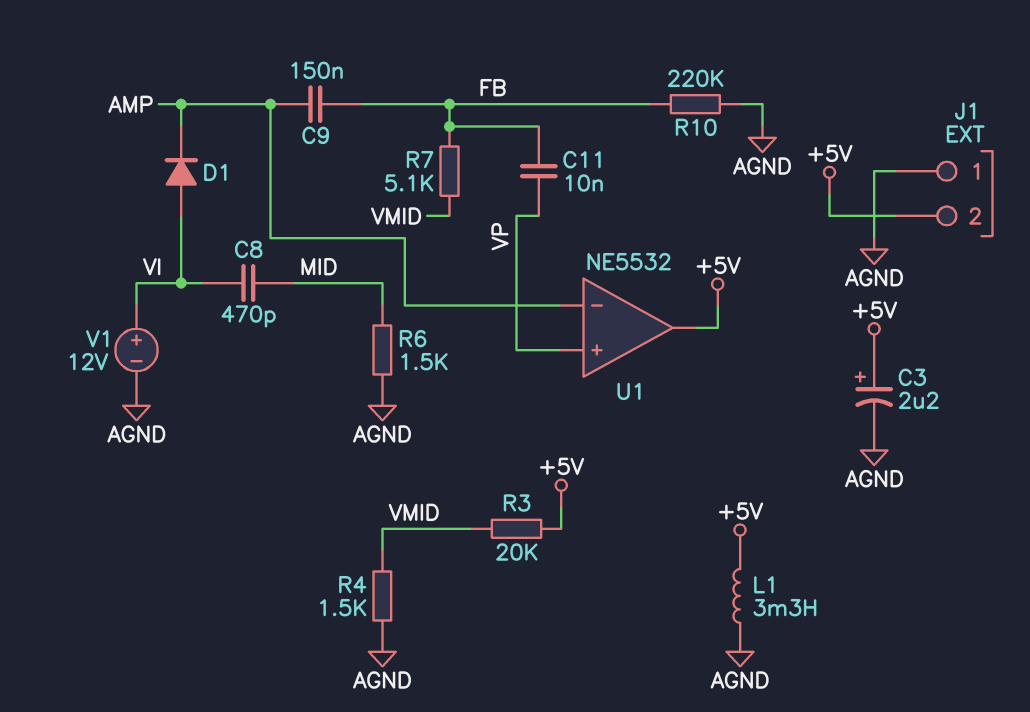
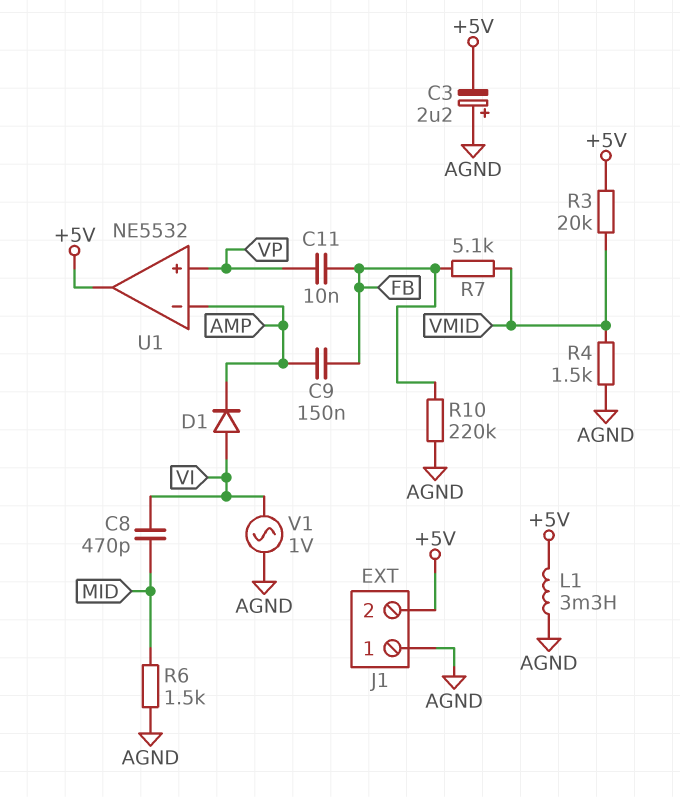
C3: 2.2uF (plus +5V, minus AGND) -> 2.2uF (plus AGND, minus +5V)
V1: 12V (plus VI, minus AGND) -> AC 1V (AGND, VI)

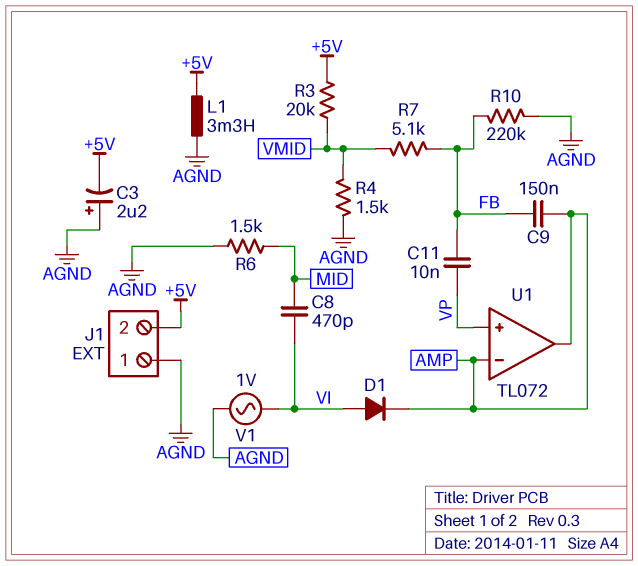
U1: NE5532 -> TL072
U1 pin out: +5V -> AMP

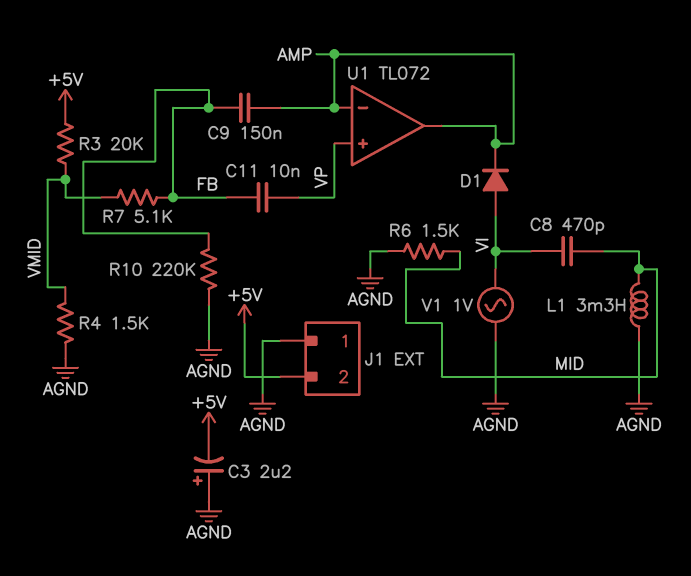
L1: 3.3mH (+5V, AGND) -> 3.3mH (AGND, MID)

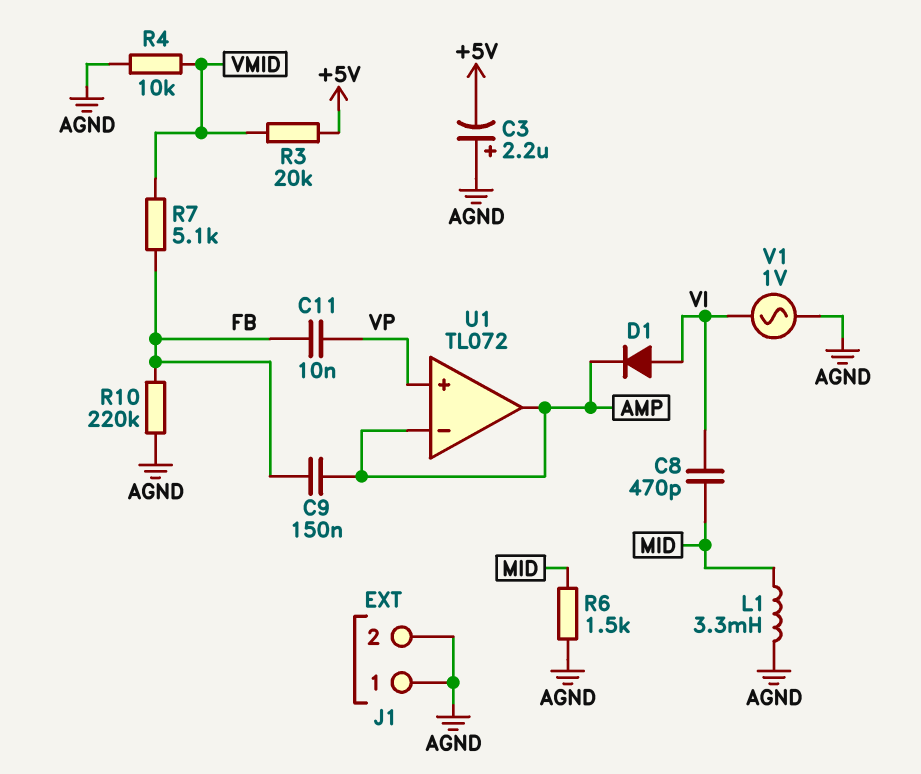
J1 pin 2: +5V -> AGND
R4: 1.5k (AGND, VMID) -> 10k (AGND, VMID)

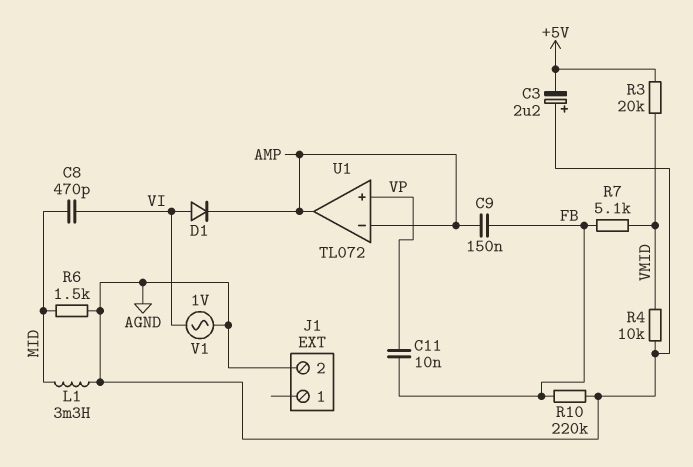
J1 pin 1: AGND -> none

